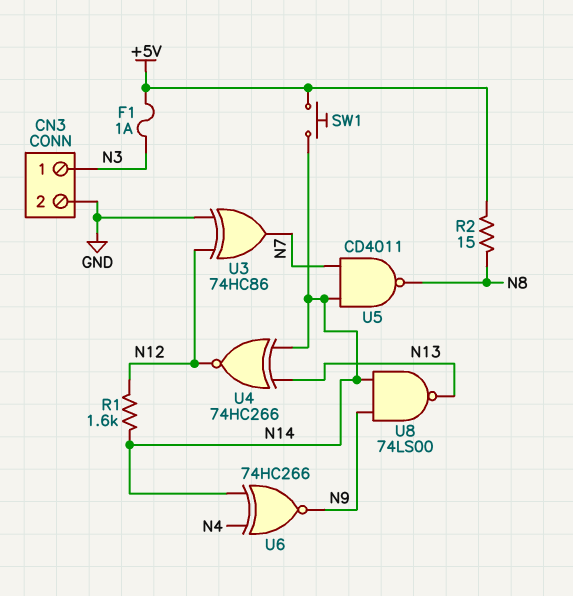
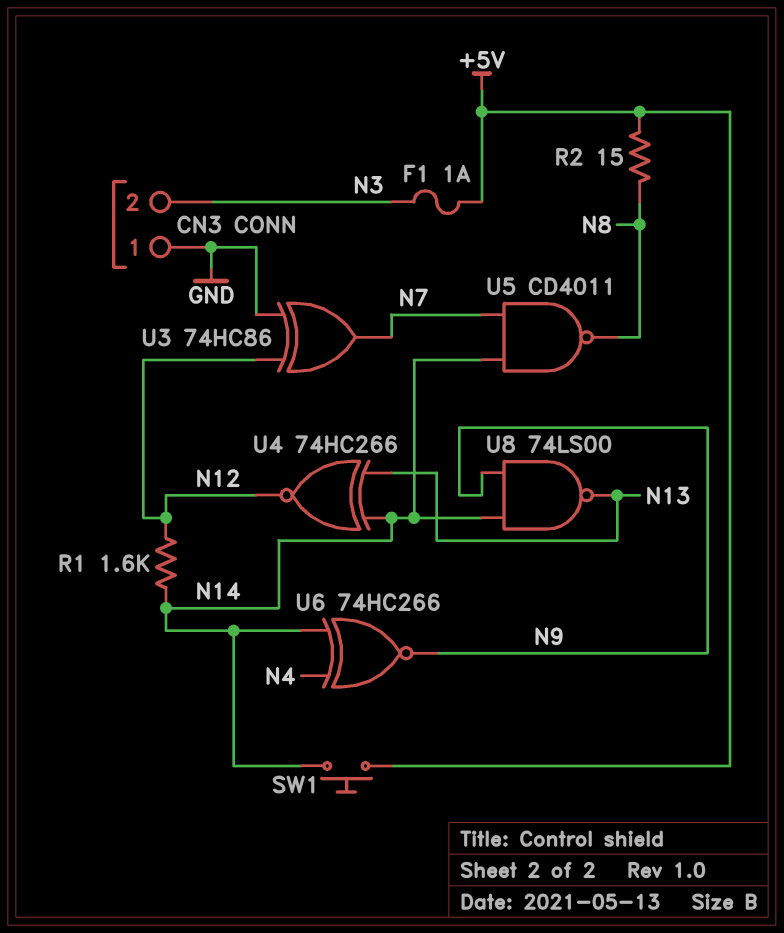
CN3 pin 1: N3 -> GND
CN3 pin 2: GND -> N3

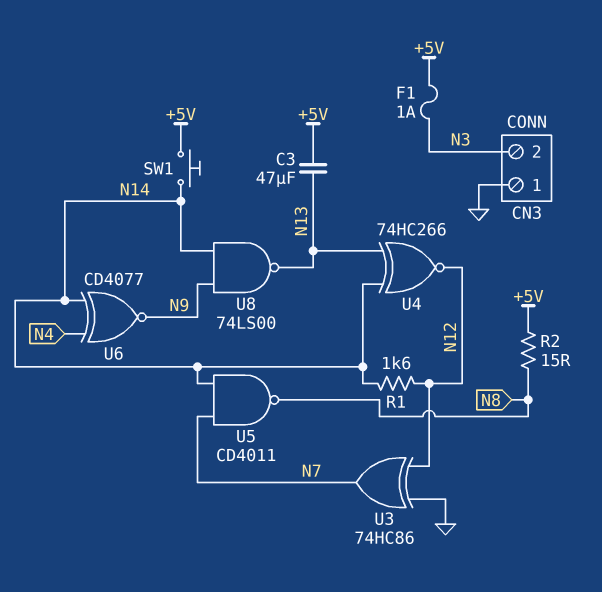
C3: none -> 47uF (+5V, N13)
U6: XNOR 74HC266 (in N4, in N14, out N9) -> XNOR CD4077 (in N4, in N14, out N9)

